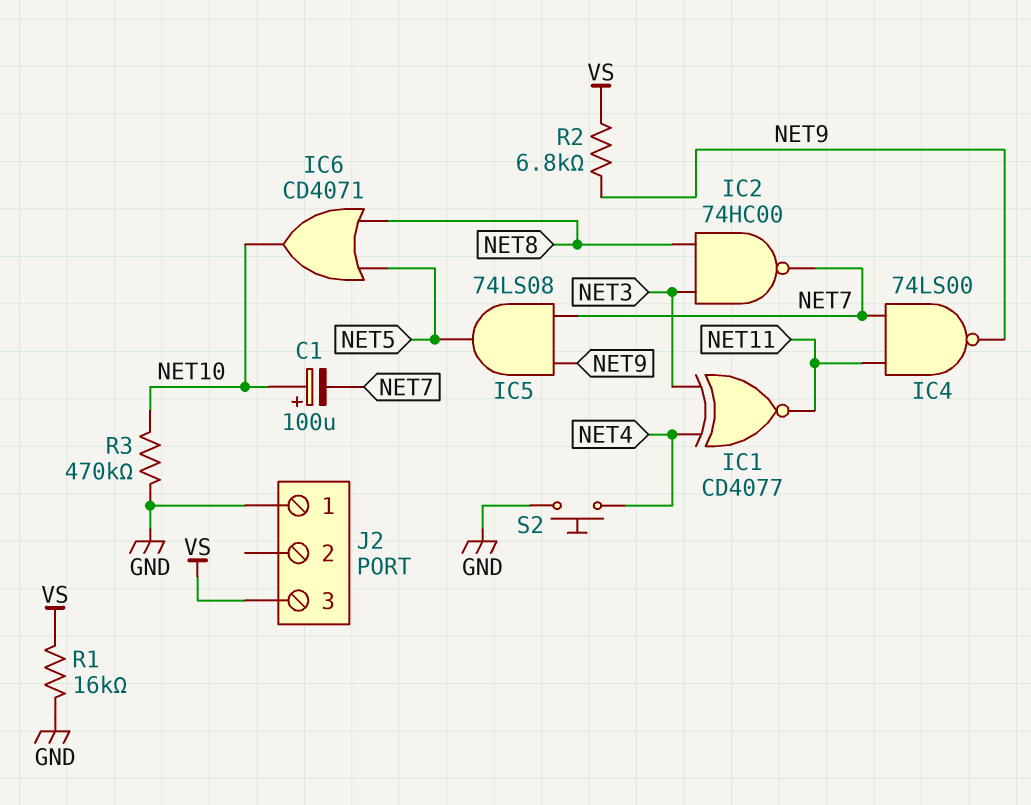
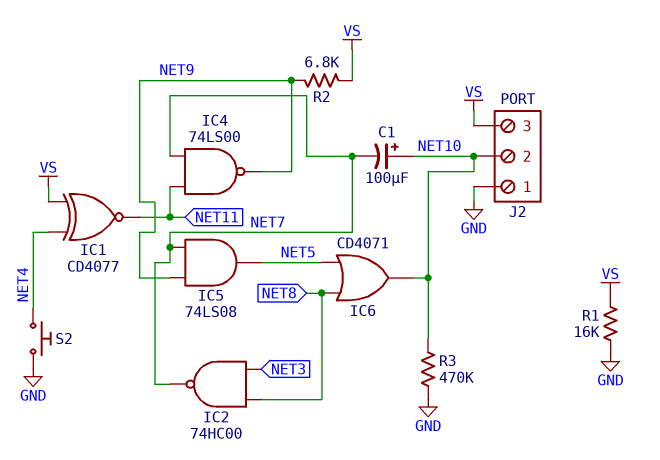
IC1: XNOR CD4077 (in NET3, in NET4, out NET11) -> XNOR CD4077 (in NET4, in VS, out NET11)
J2 pin 2: none -> NET10

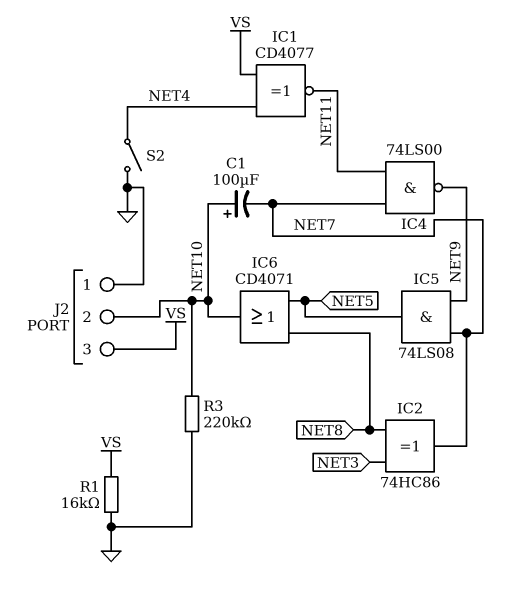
IC2: NAND 74HC00 (in NET3, in NET8, out NET7) -> XOR 74HC86 (in NET3, in NET8, out NET7)
R2: 6.8k (NET9, VS) -> none
R3: 470k (GND, NET10) -> 220k (GND, NET10)
S2: button (GND, NET4) -> switch (GND, NET4)

